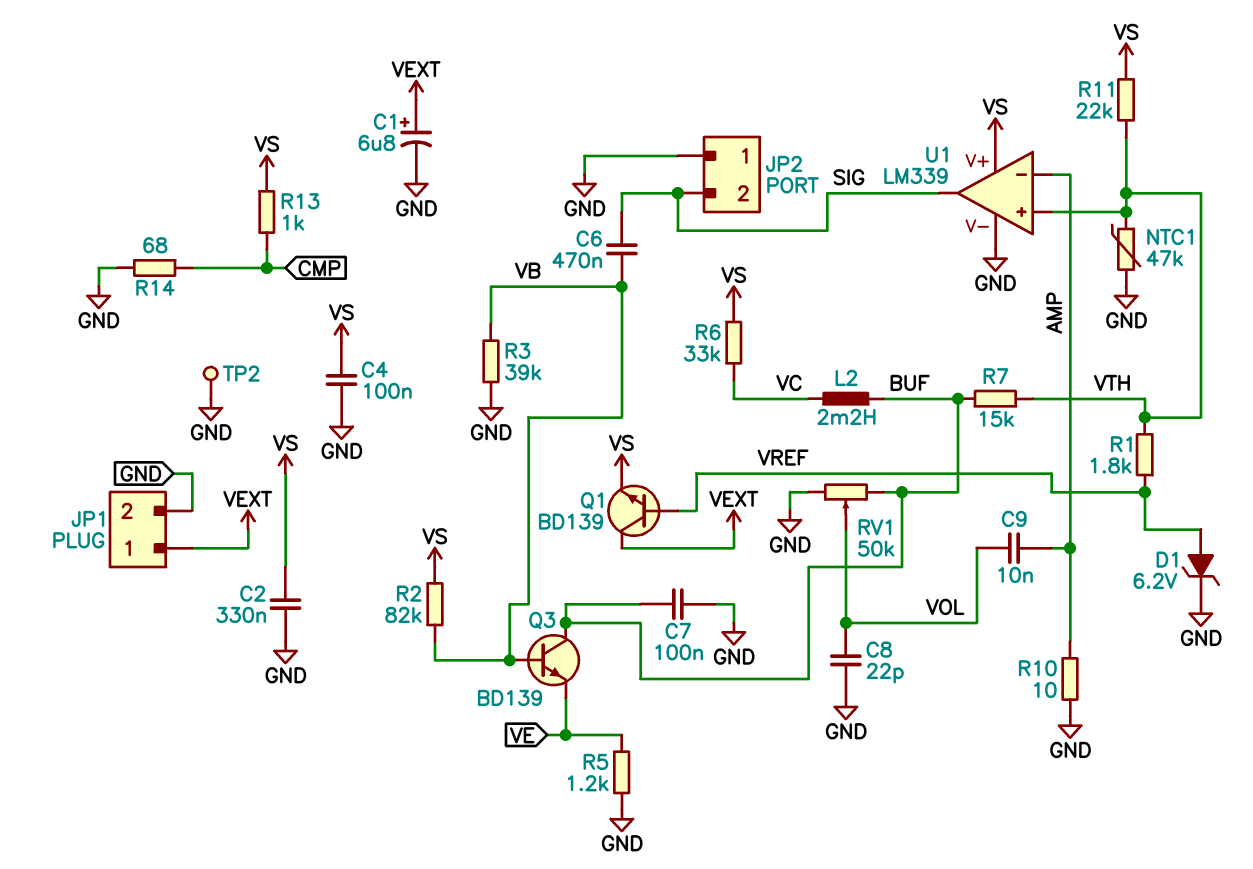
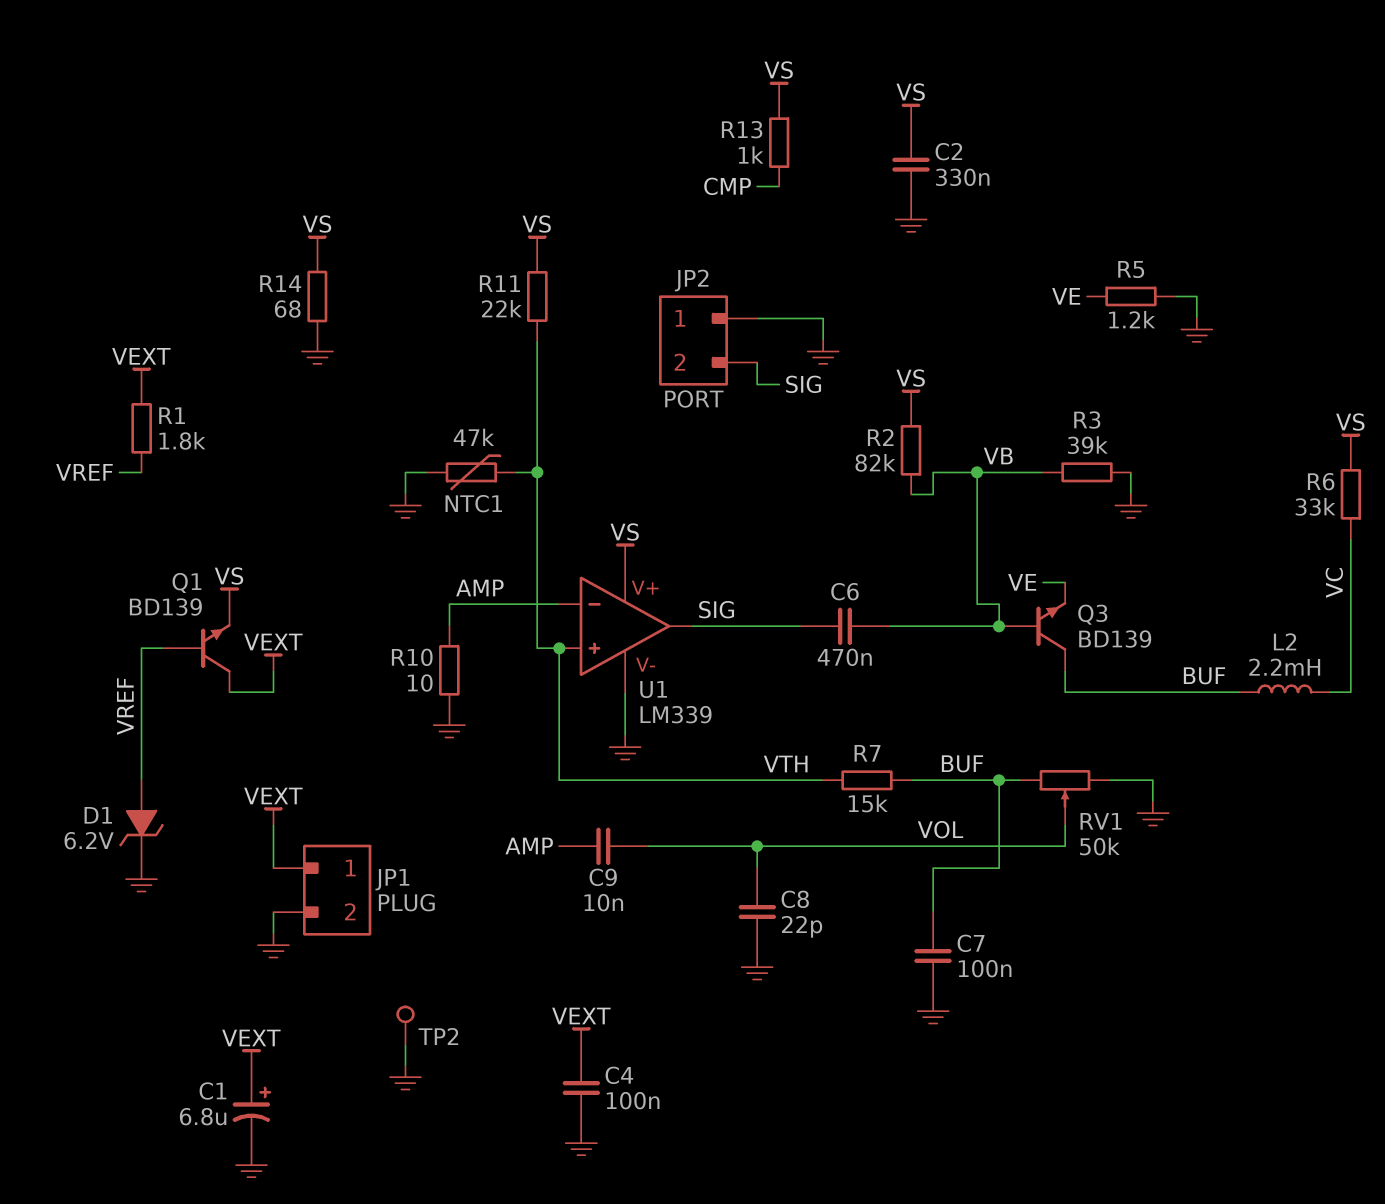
C4: 100nF (GND, VS) -> 100nF (GND, VEXT)
R1: 1.8k (VREF, VTH) -> 1.8k (VEXT, VREF)
R14: 68 (CMP, GND) -> 68 (GND, VS)

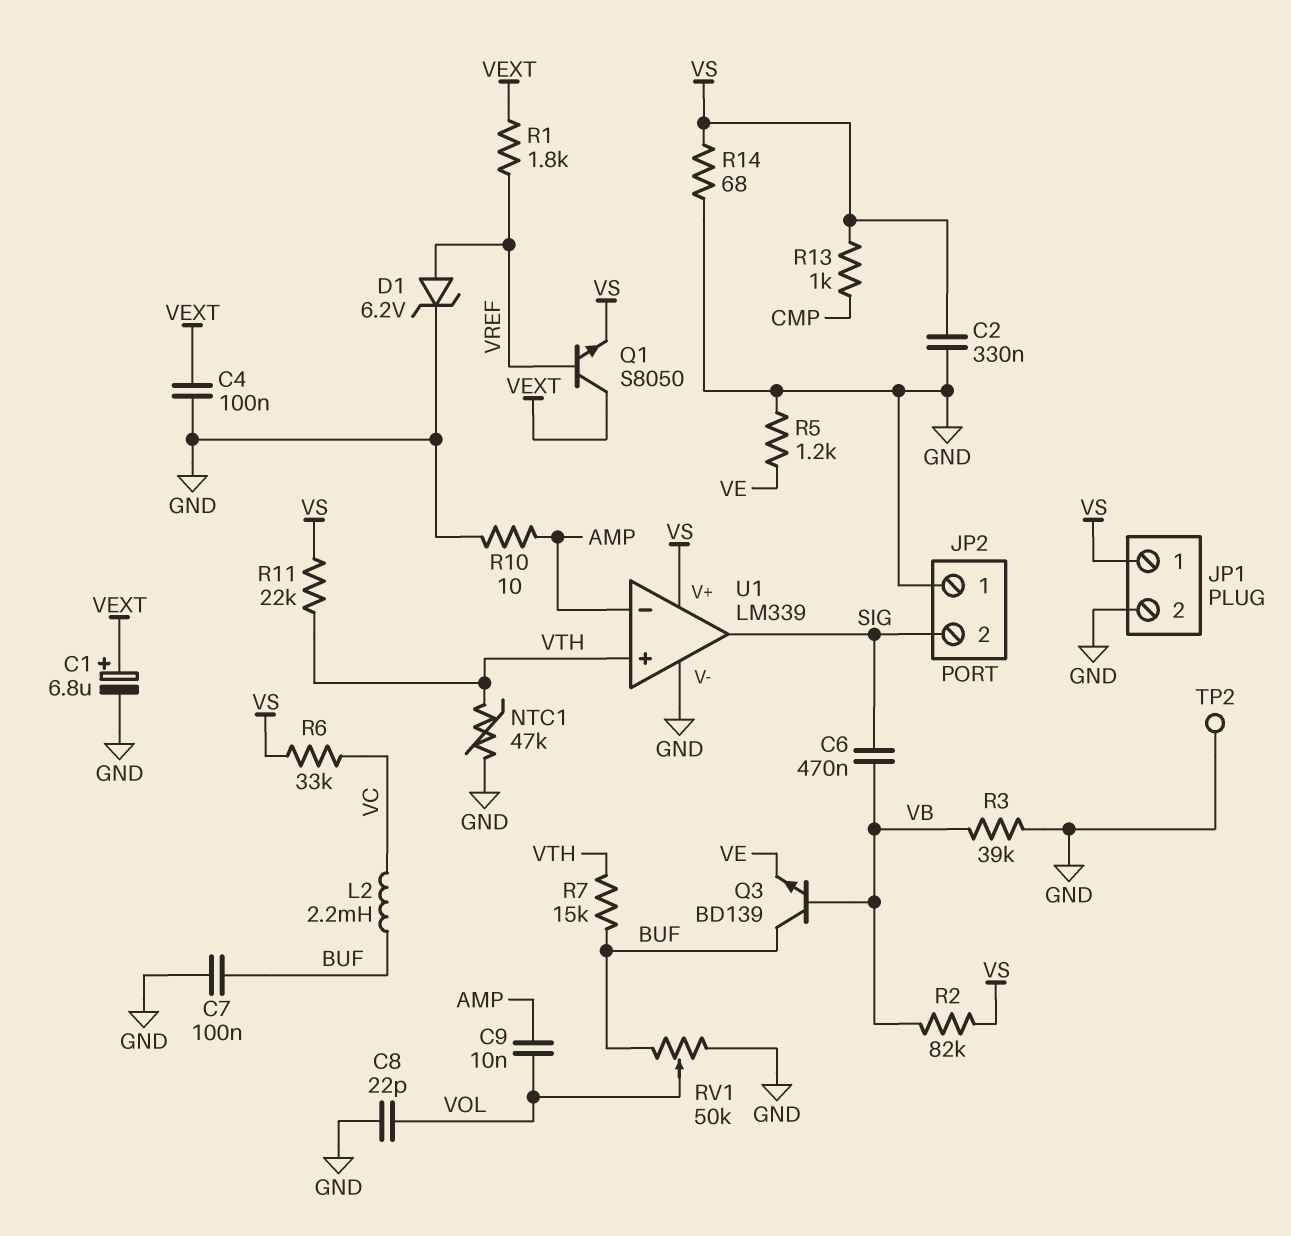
JP1 pin 1: VEXT -> VS
Q1: NPN BD139 (B VREF, C VEXT, E VS) -> NPN S8050 (B VREF, C VEXT, E VS)

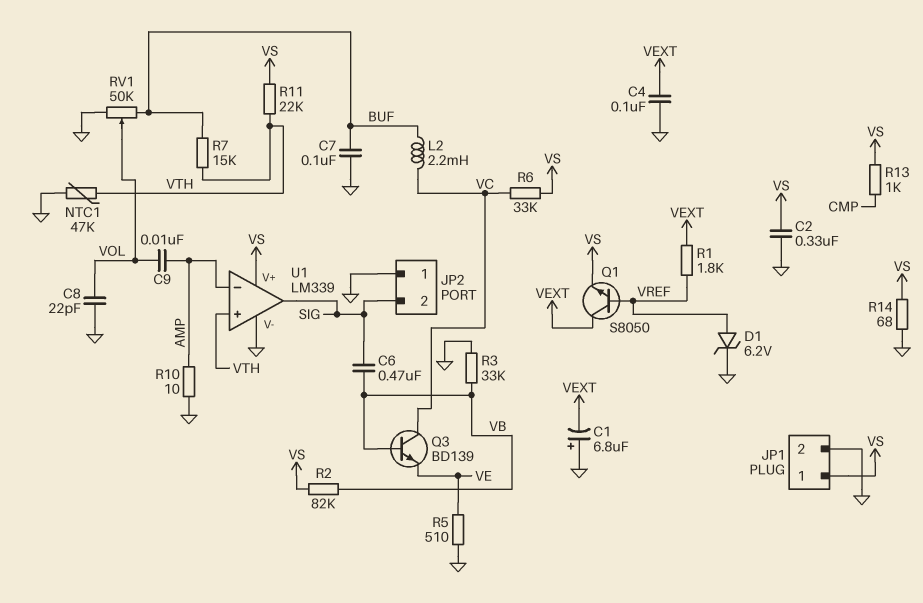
C1: 6.8uF (plus VEXT, minus GND) -> 6.8uF (plus GND, minus VEXT)
Q3: NPN BD139 (B VB, C BUF, E VE) -> NPN BD139 (B VB, C VC, E VE)
R3: 39k (GND, VB) -> 33k (GND, VB)
R5: 1.2k (GND, VE) -> 510 (GND, VE)
TP2: test point (GND) -> none

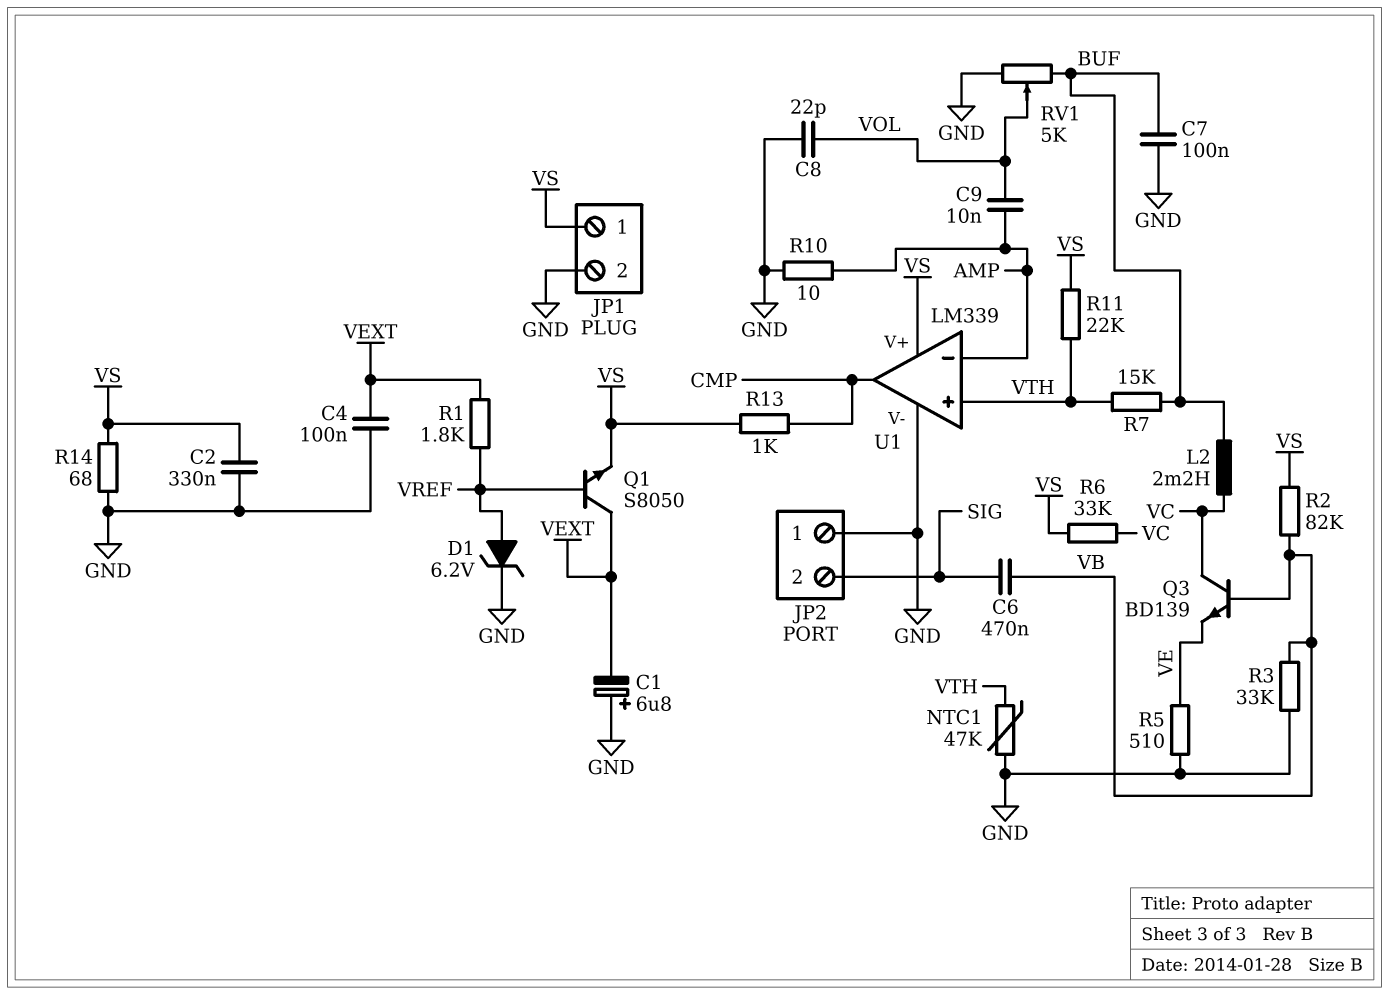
RV1: 50k (BUF, GND, wiper VOL) -> 5k (BUF, GND, wiper VOL)
U1 pin out: SIG -> CMP

